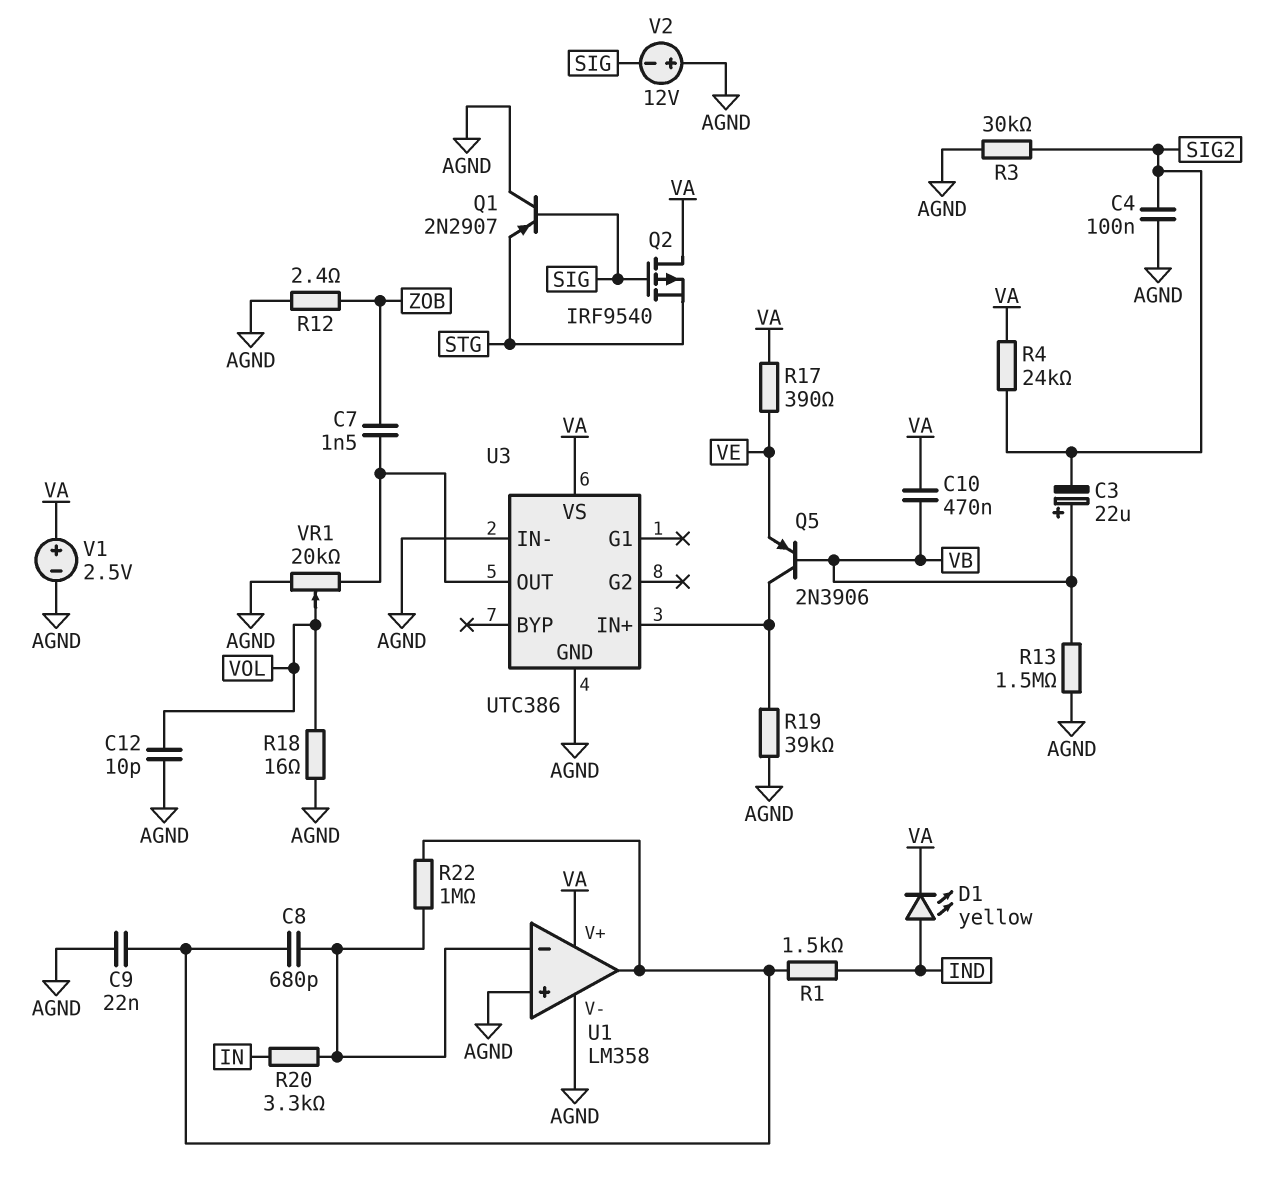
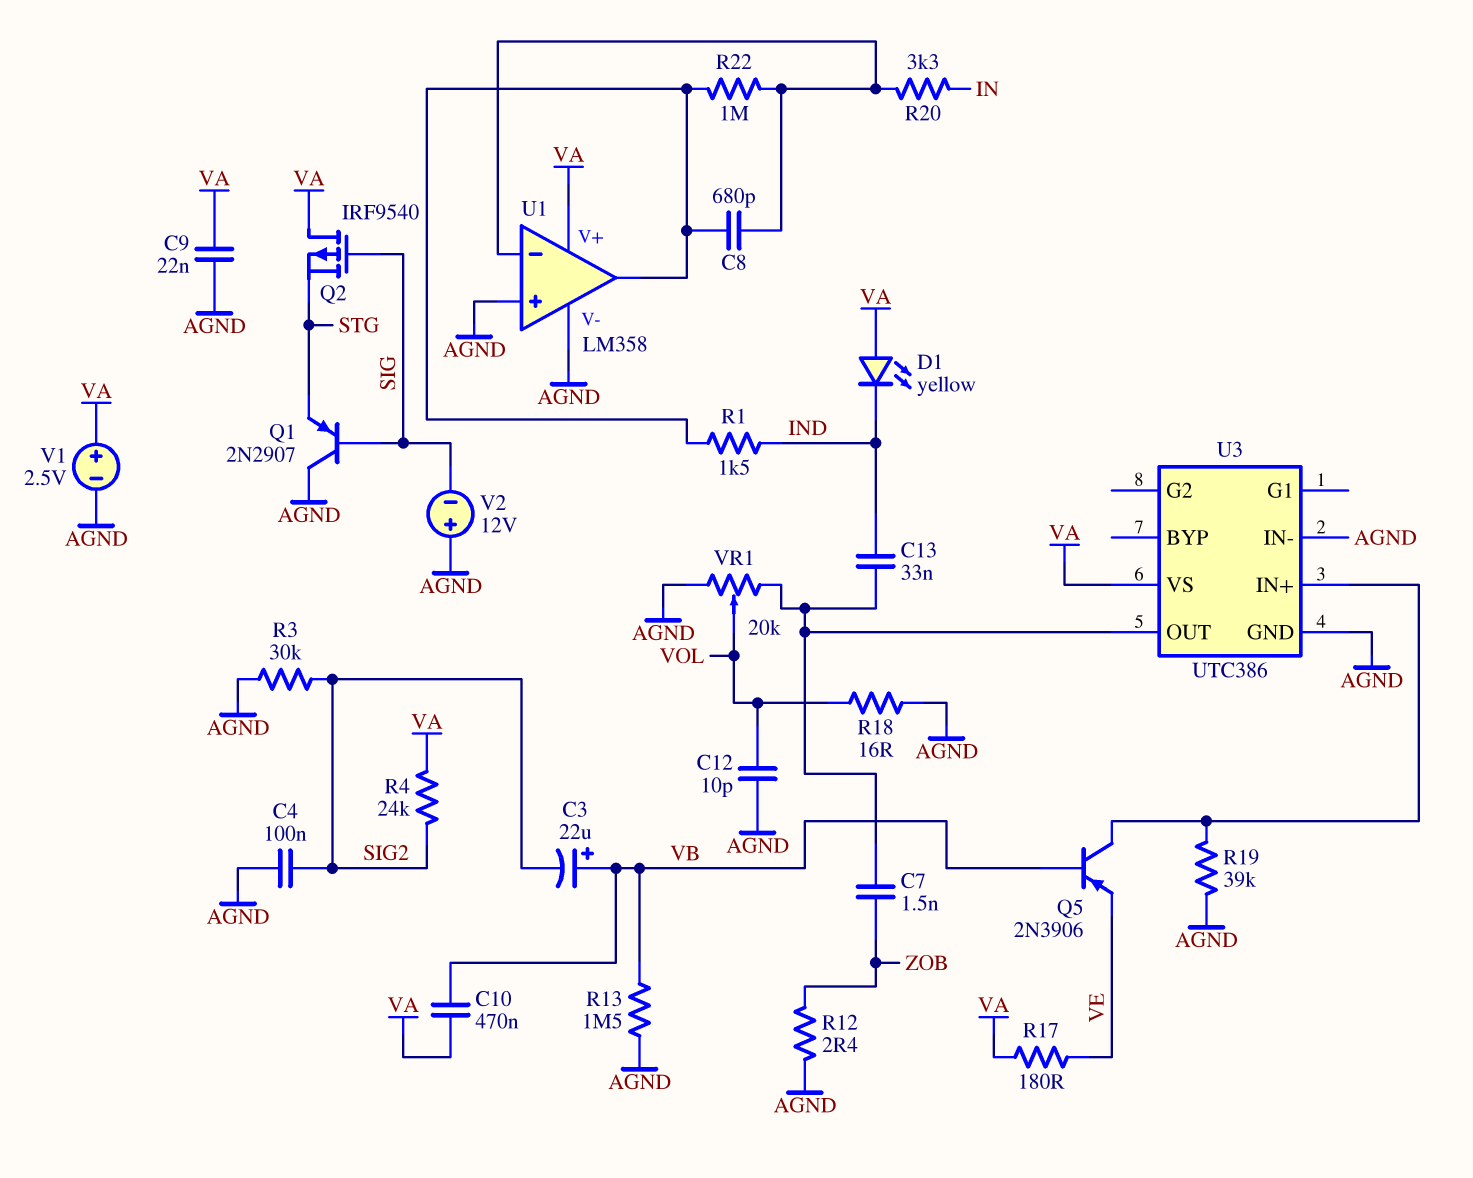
C9: 22nF (AGND, U1/out) -> 22nF (AGND, VA)
C13: none -> 33nF (IND, U3/OUT)
D1: LED yellow (A IND, K VA) -> LED yellow (A VA, K IND)
R17: 390 (VA, VE) -> 180 (VA, VE)

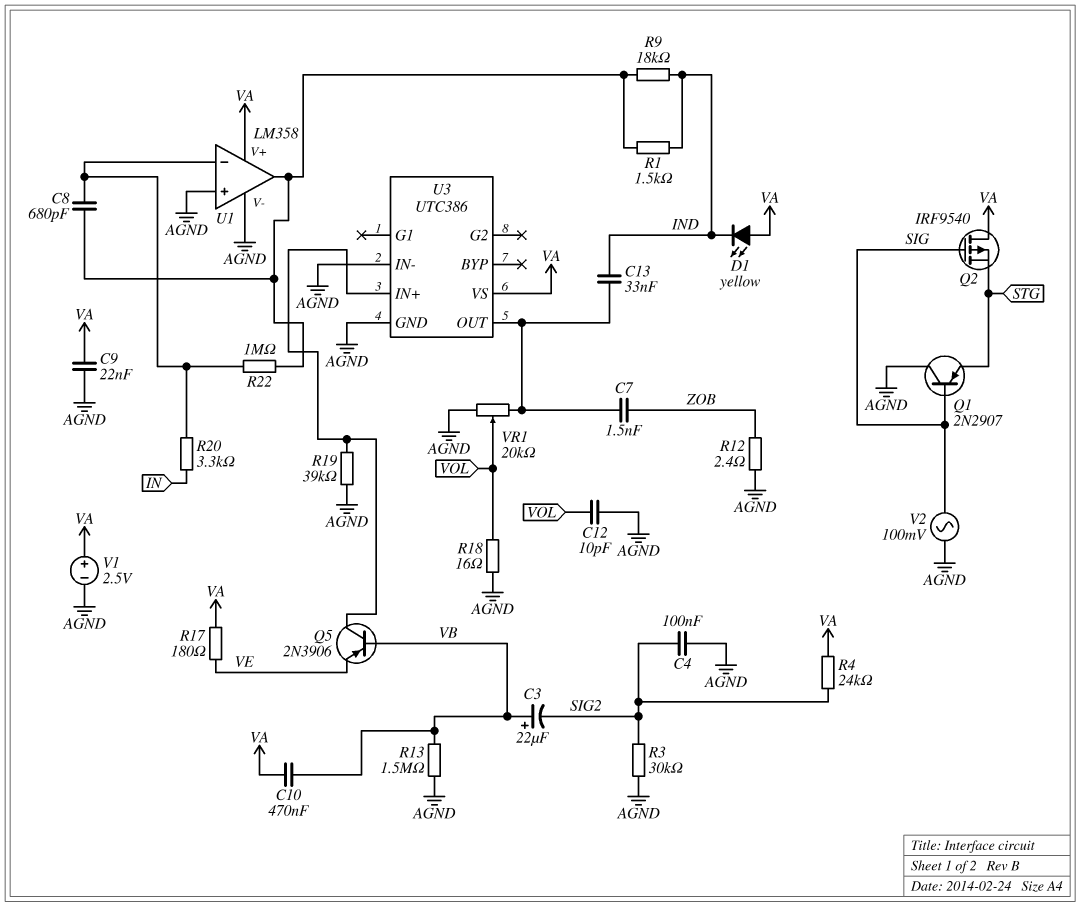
R9: none -> 18k (IND, U1/out)
V2: 12V (plus AGND, minus SIG) -> AC 100mV (AGND, SIG)

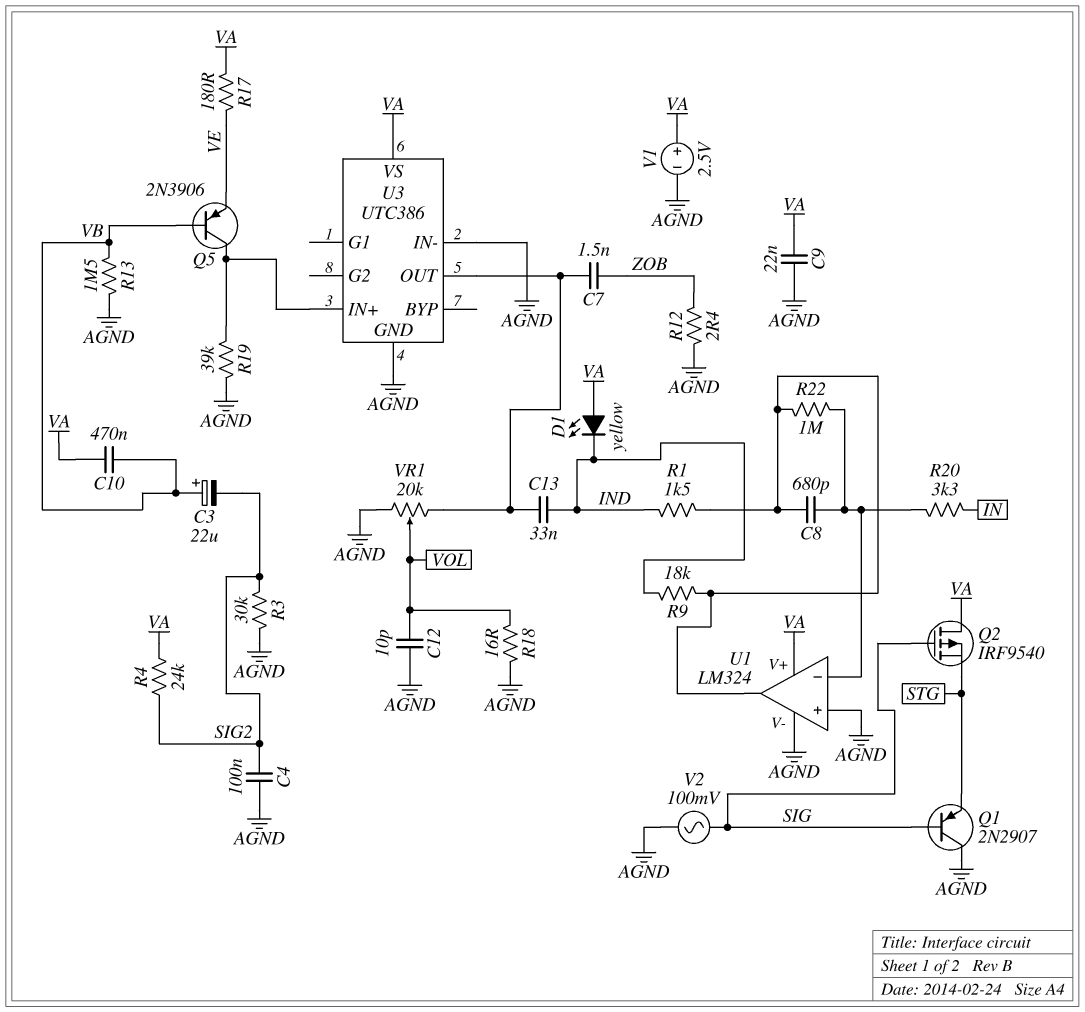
U1: LM358 -> LM324

